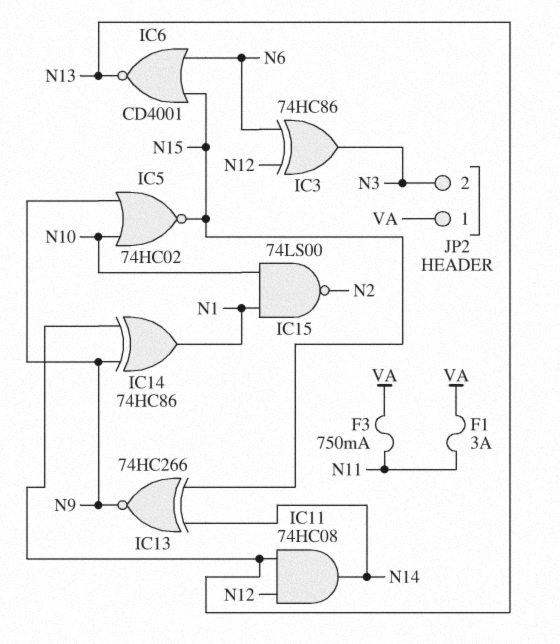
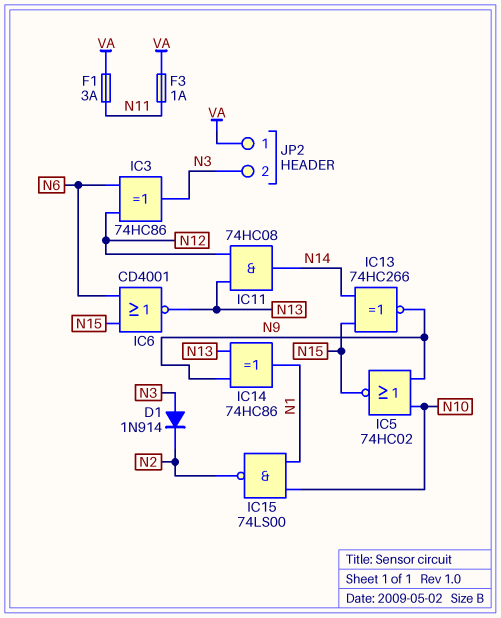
D1: none -> diode 1N914 (A N3, K N2)
F3: 750mA (N11, VA) -> 1A (N11, VA)

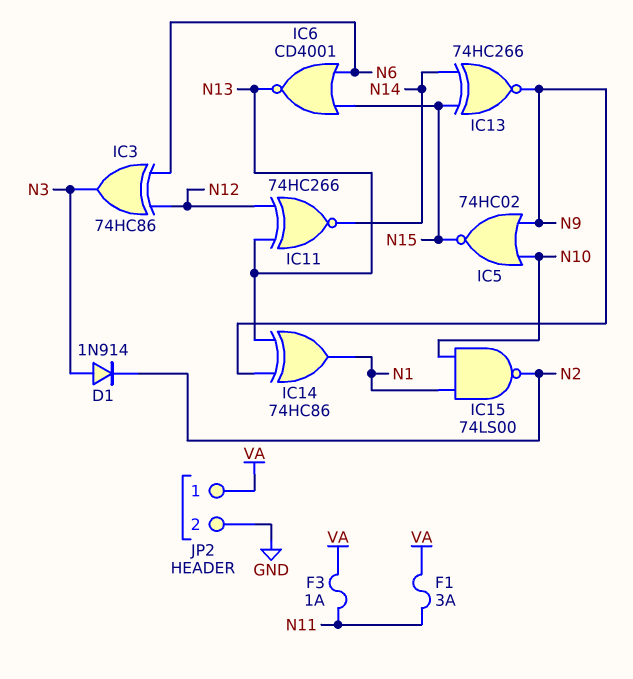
IC11: AND 74HC08 (in N12, in N13, out N14) -> XNOR 74HC266 (in N12, in N13, out N14)
JP2 pin 2: N3 -> GND

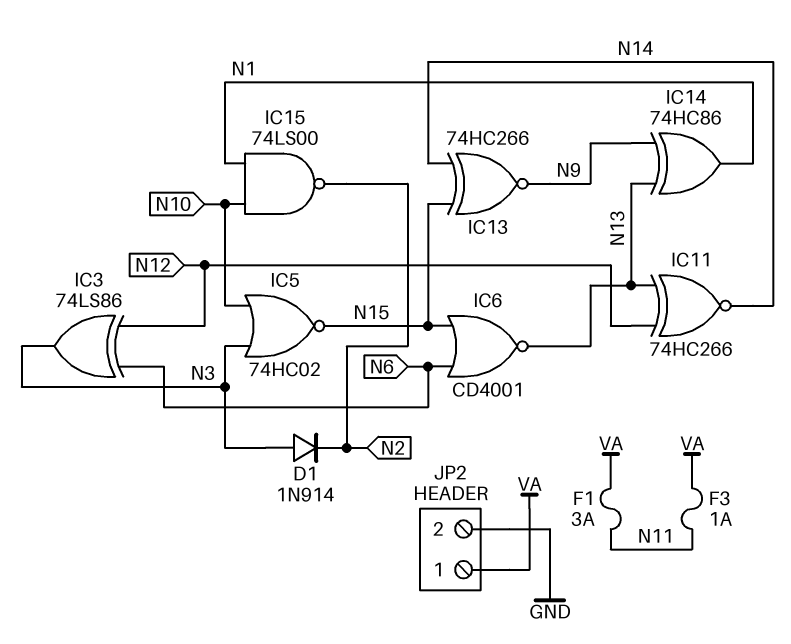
IC3: XOR 74HC86 (in N6, in N12, out N3) -> XOR 74LS86 (in N6, in N12, out N3)
IC5: NOR 74HC02 (in N9, in N10, out N15) -> NOR 74HC02 (in N3, in N10, out N15)

